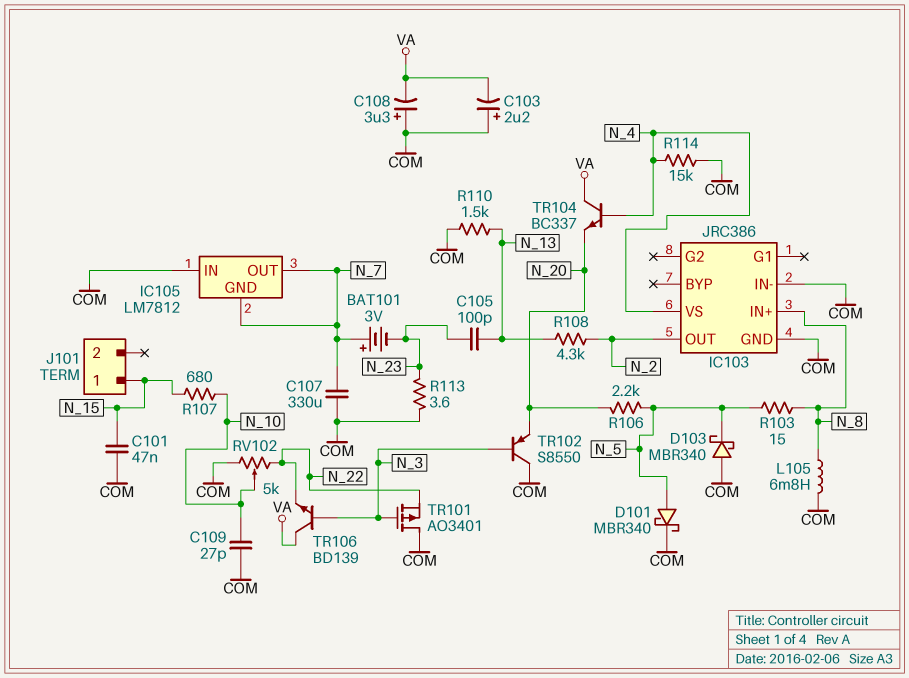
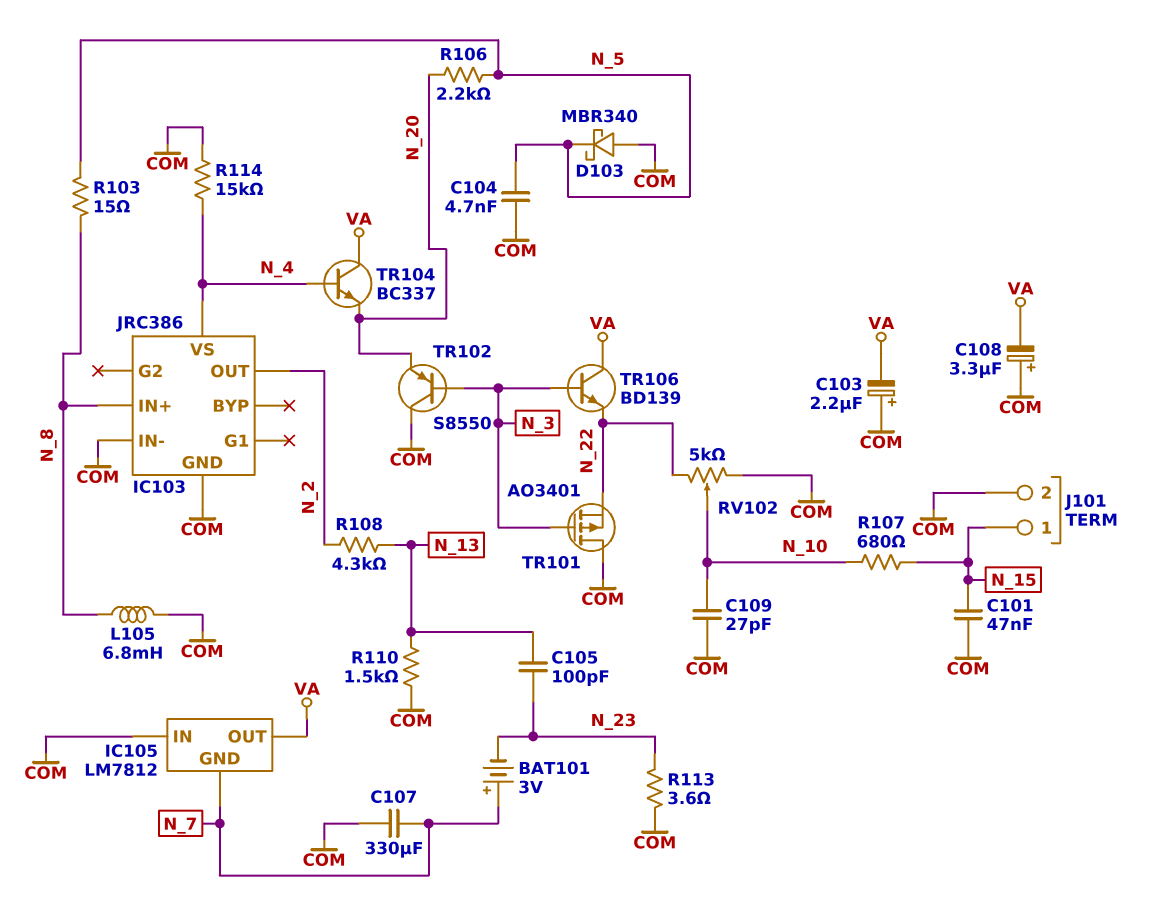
C104: none -> 4.7nF (COM, N_5)
D101: schottky MBR340 (A N_5, K COM) -> none
IC105 pin OUT: N_7 -> VA
J101 pin 2: none -> COM

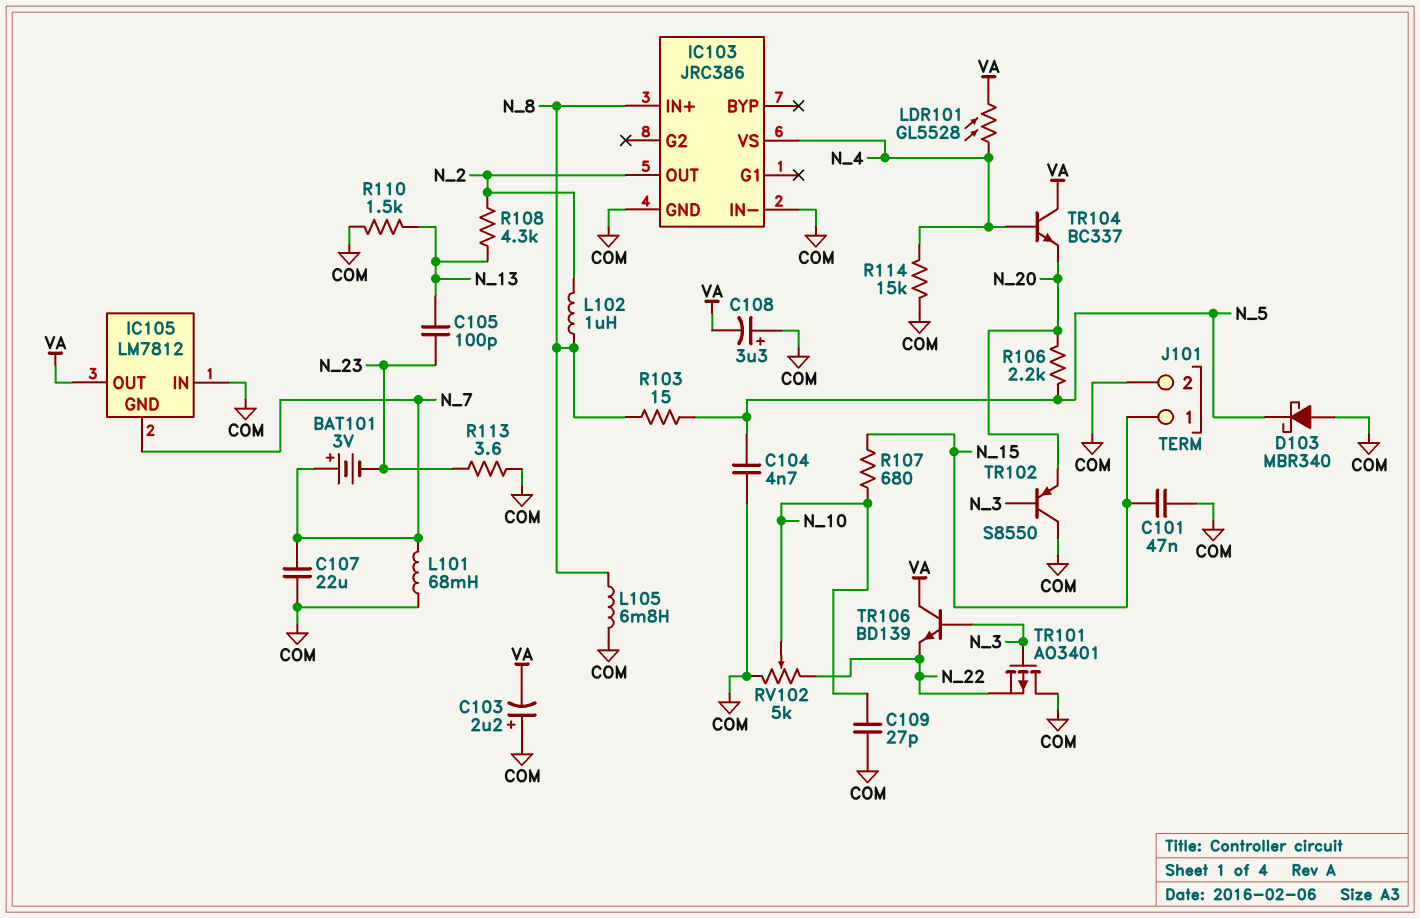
C107: 330uF (COM, N_7) -> 22uF (COM, N_7)
L101: none -> 68mH (COM, N_7)
L102: none -> 1uH (N_2, N_8)
LDR101: none -> GL5528 (N_4, VA)

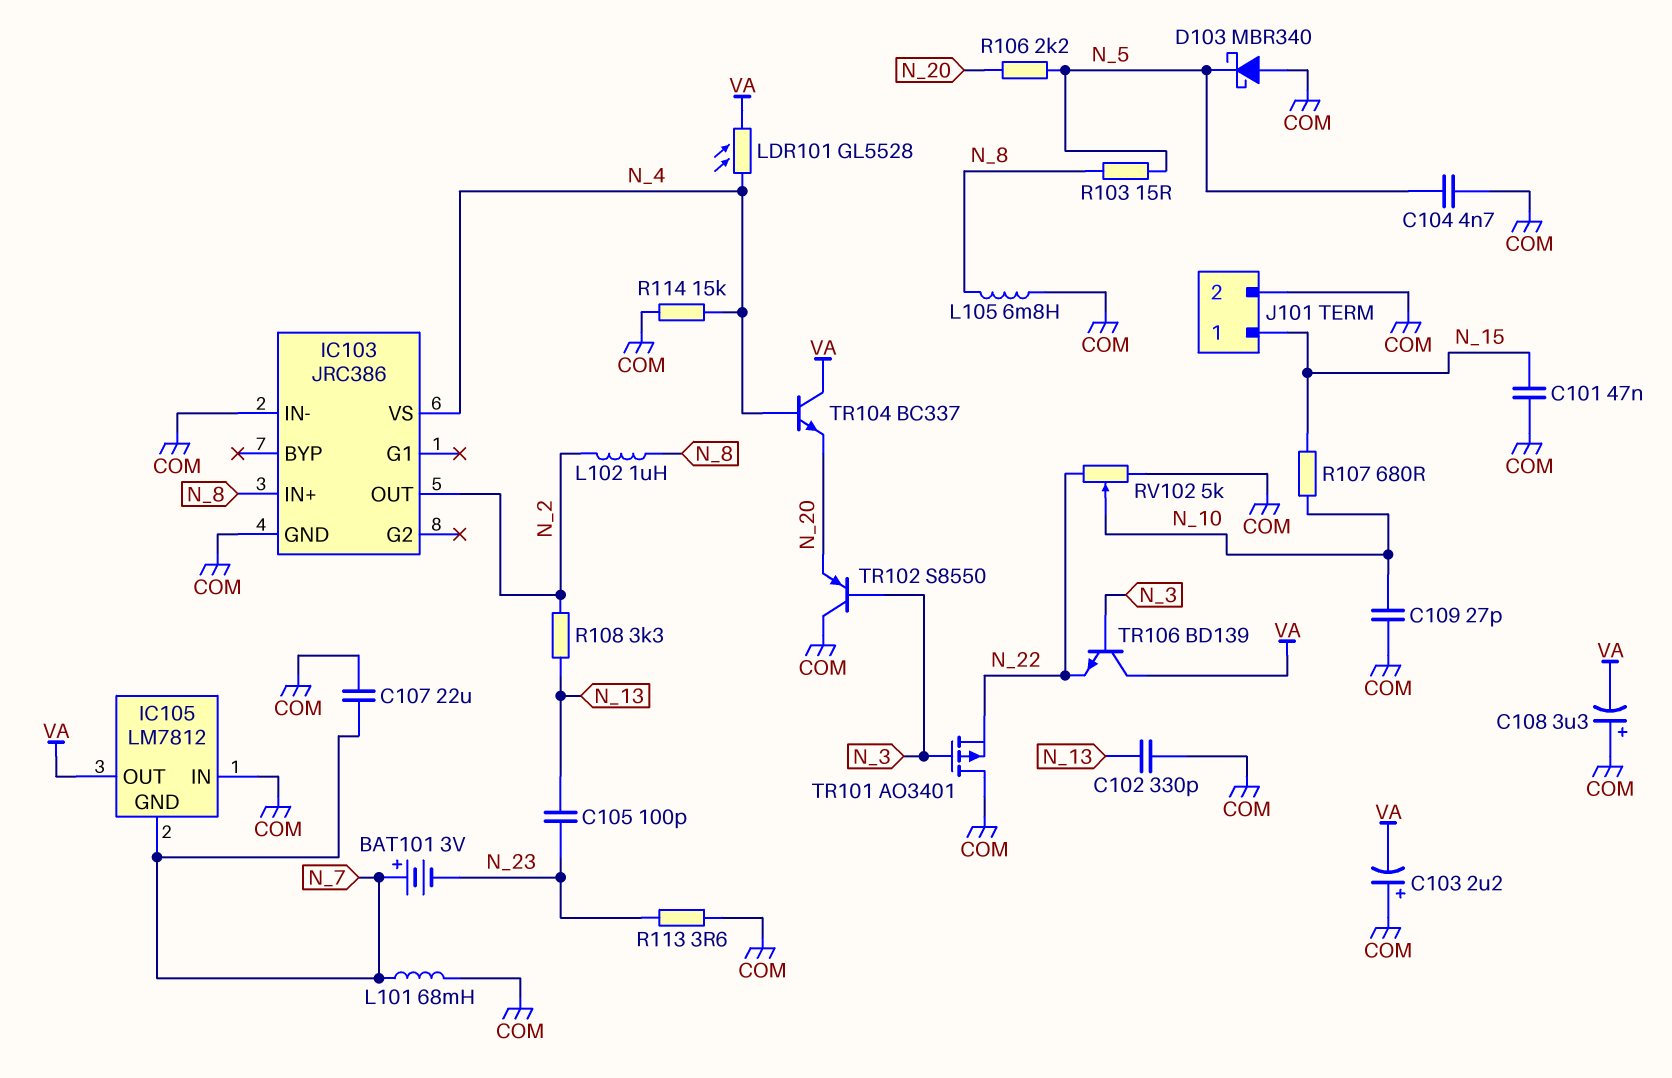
C102: none -> 330pF (COM, N_13)
R108: 4.3k (N_2, N_13) -> 3.3k (N_2, N_13)
R110: 1.5k (COM, N_13) -> none

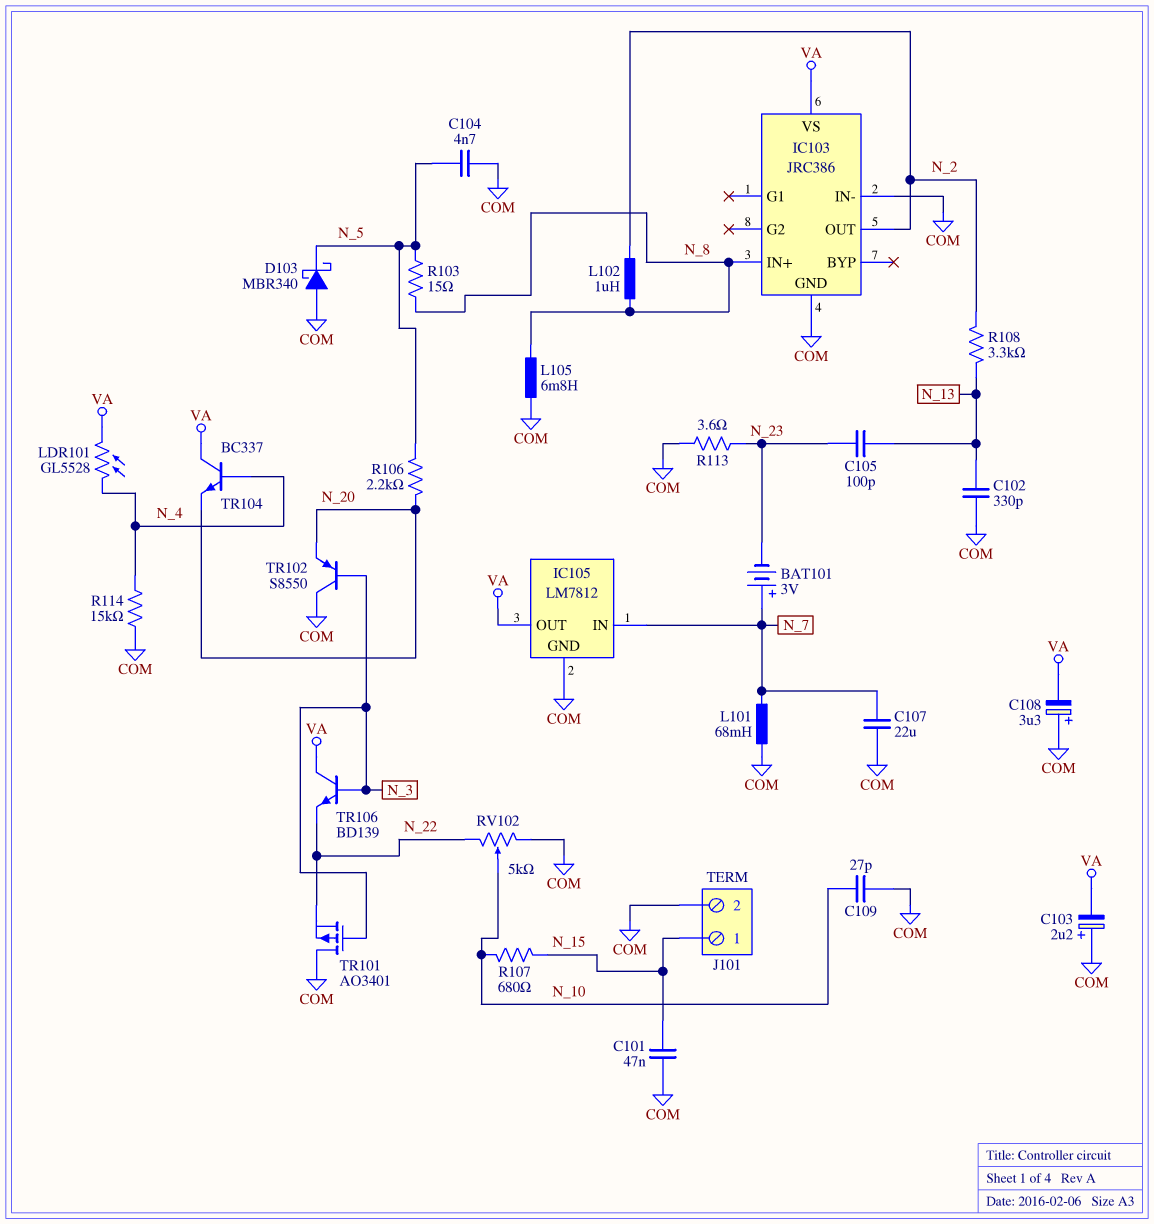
IC103 pin VS: N_4 -> VA
IC105 pin GND: N_7 -> COM
IC105 pin IN: COM -> N_7

